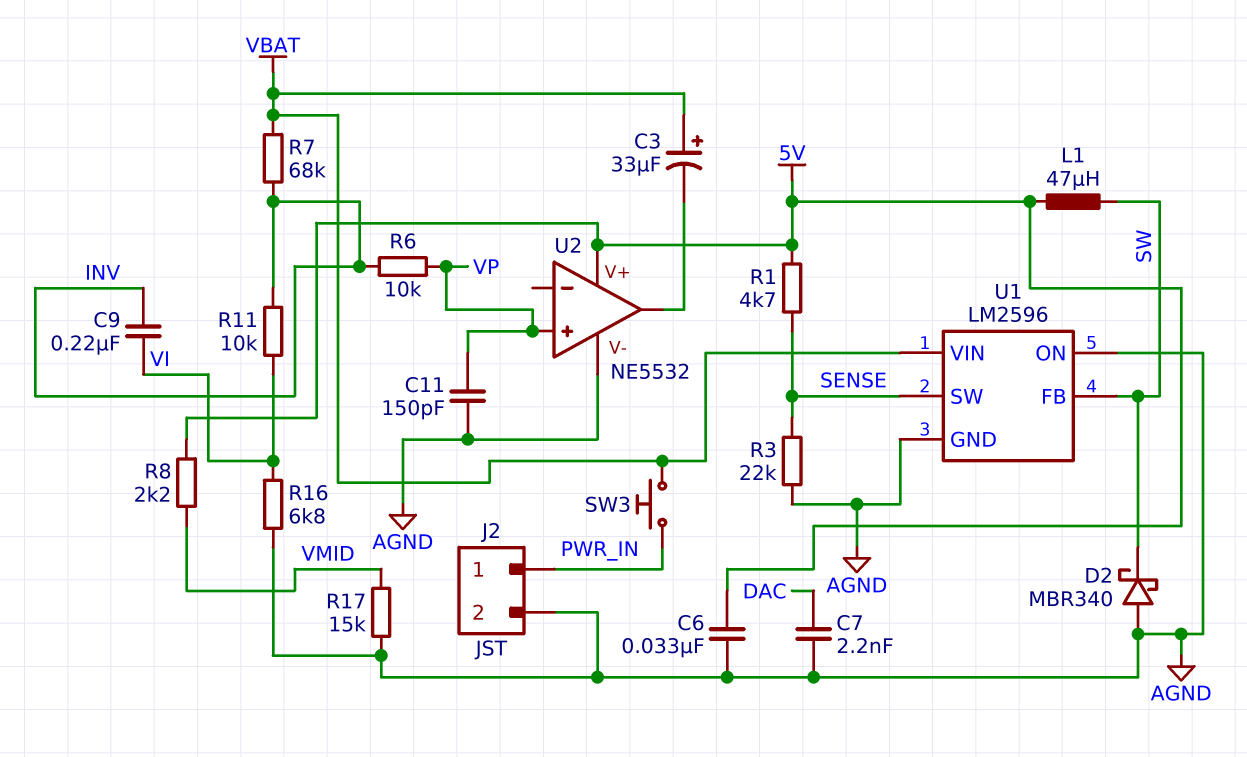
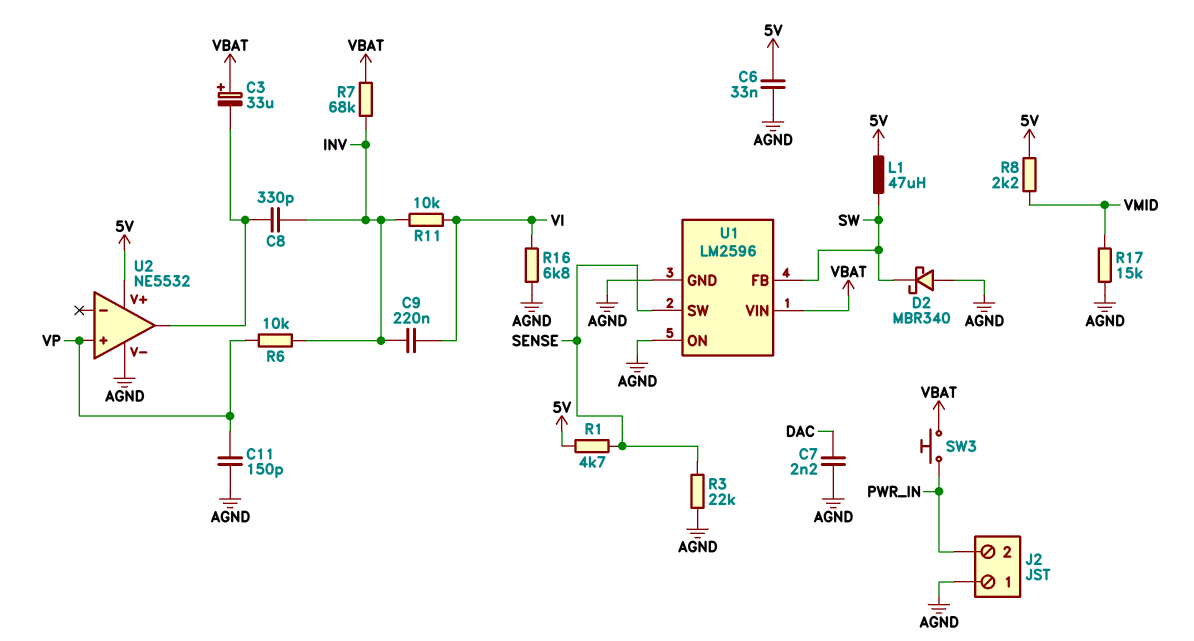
C8: none -> 330pF (INV, U2/out)
J2 pin 1: PWR_IN -> AGND
J2 pin 2: AGND -> PWR_IN

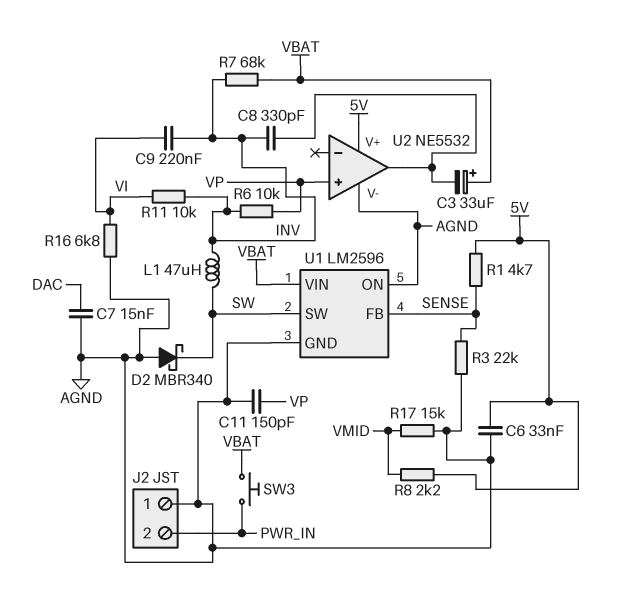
C7: 2.2nF (AGND, DAC) -> 15nF (AGND, DAC)
L1: 47uH (5V, SW) -> 47uH (INV, SW)
U1 pin FB: SW -> SENSE
U1 pin SW: SENSE -> SW

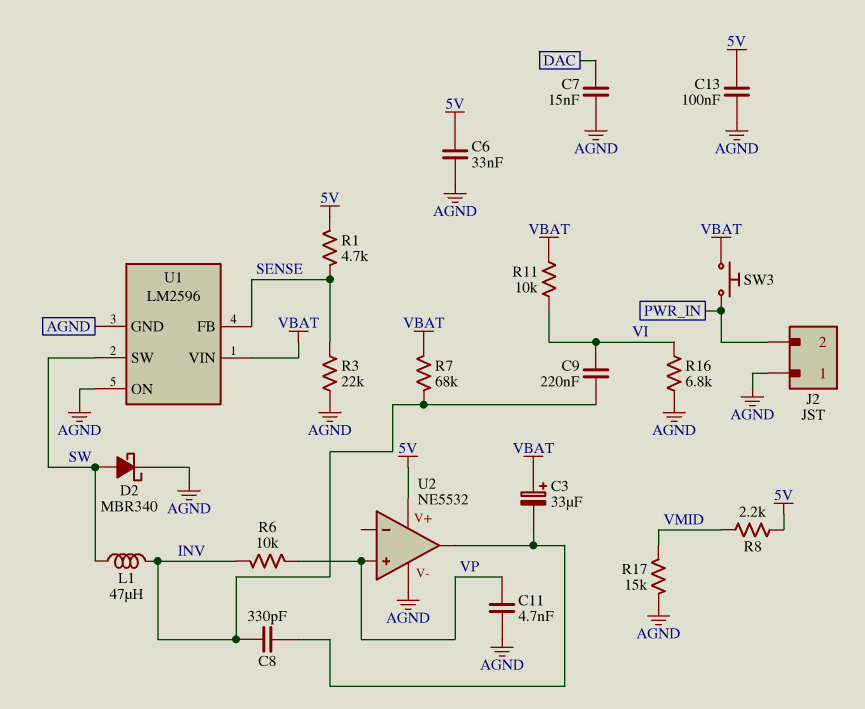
C11: 150pF (AGND, VP) -> 4.7nF (AGND, VP)
C13: none -> 100nF (5V, AGND)
D2: schottky MBR340 (A AGND, K SW) -> schottky MBR340 (A SW, K AGND)
R11: 10k (INV, VI) -> 10k (VBAT, VI)

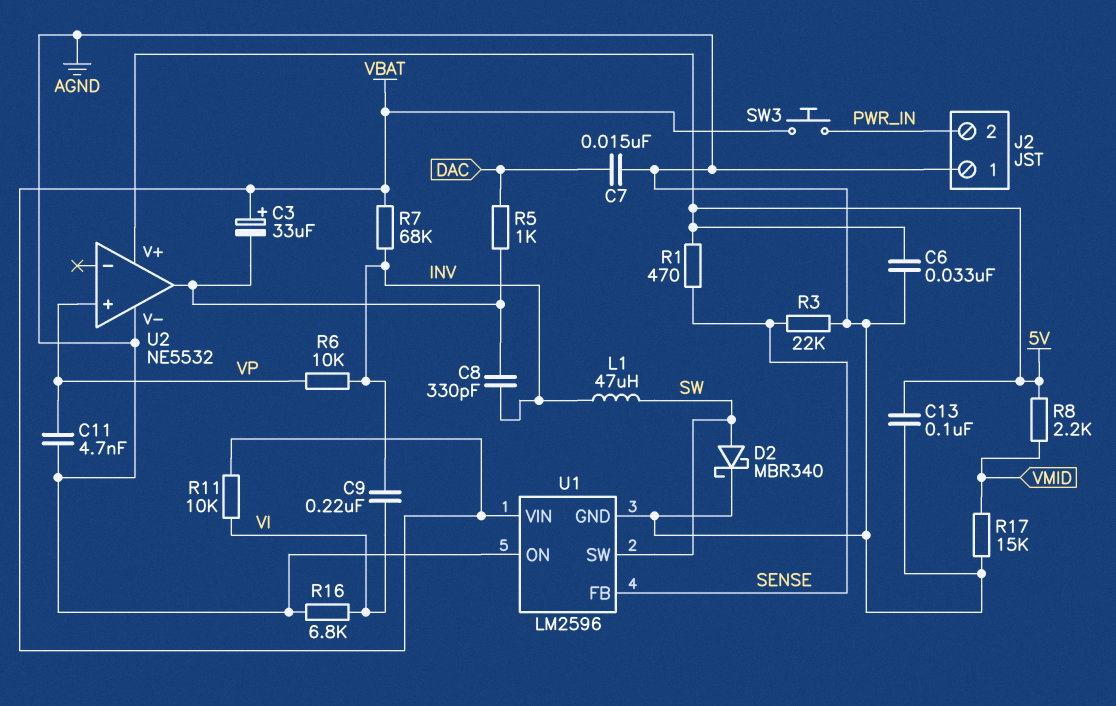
R1: 4.7k (5V, SENSE) -> 470 (5V, SENSE)
R5: none -> 1k (DAC, U2/out)

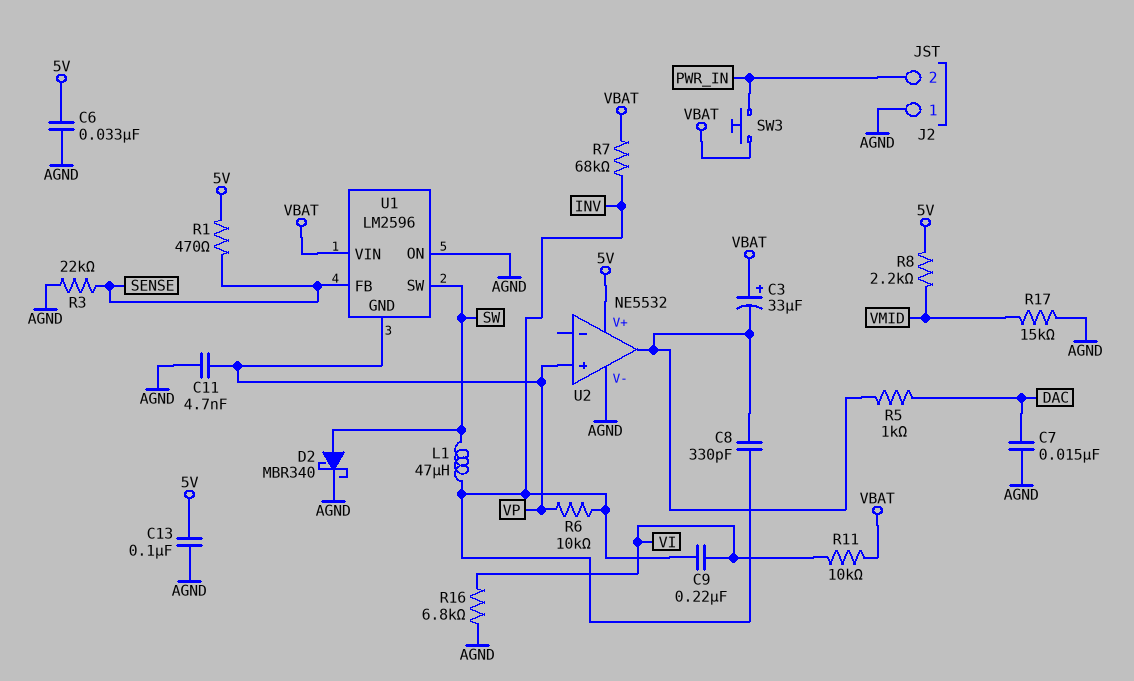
U1 pin GND: AGND -> VP

